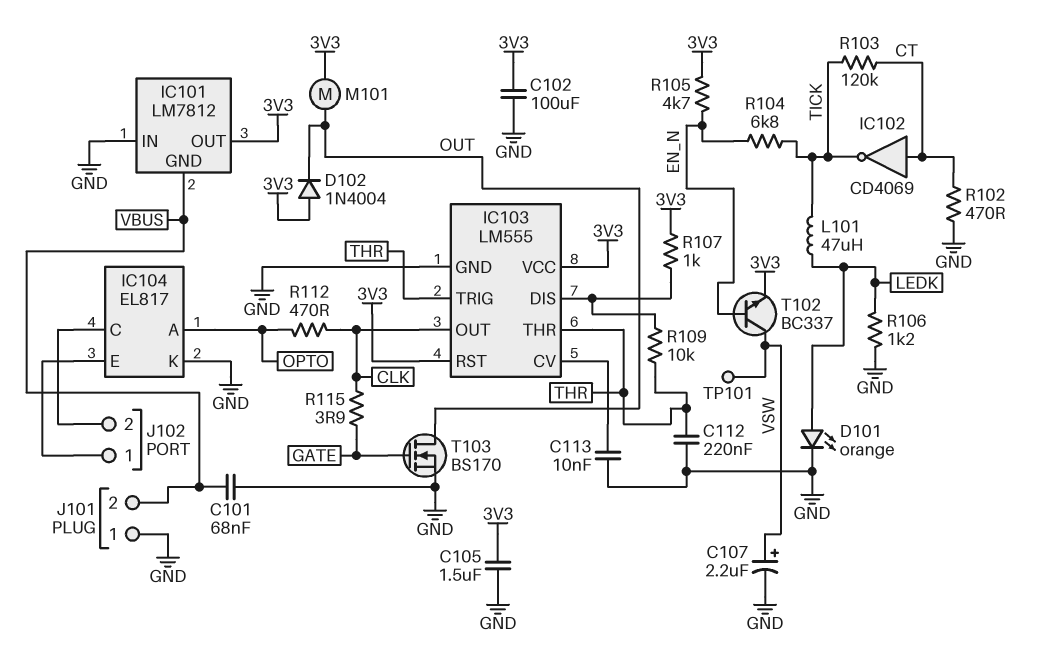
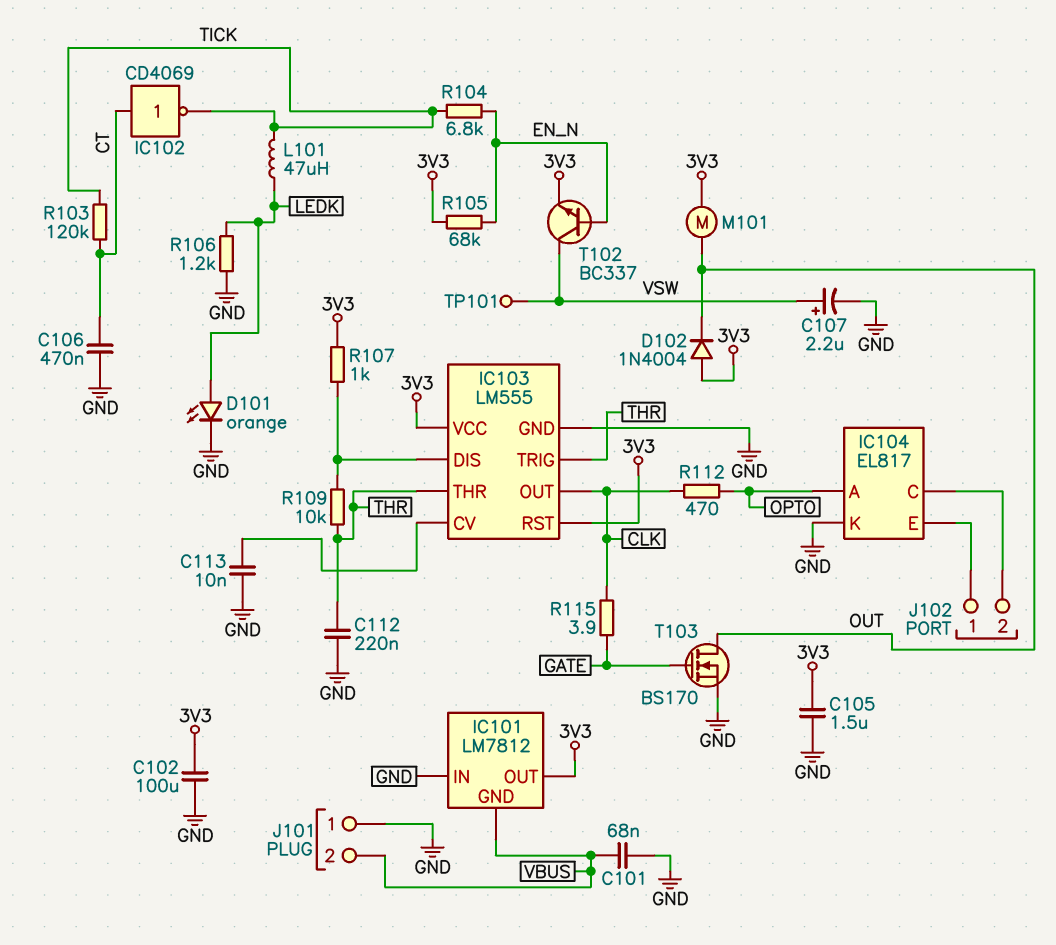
C106: none -> 470nF (CT, GND)
R102: 470 (CT, GND) -> none
R105: 4.7k (3V3, EN_N) -> 68k (3V3, EN_N)

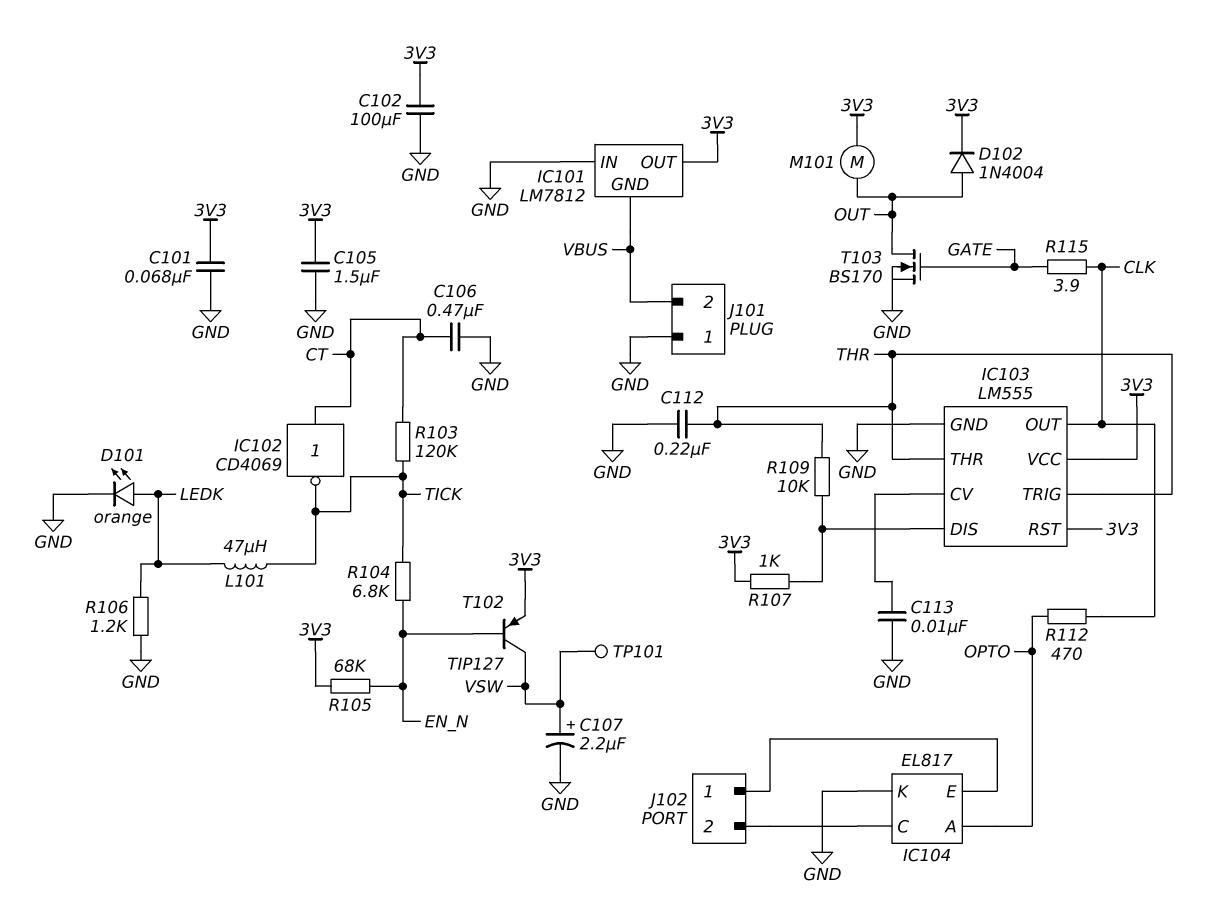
C101: 68nF (GND, VBUS) -> 68nF (3V3, GND)
D102: diode 1N4004 (A 3V3, K OUT) -> diode 1N4004 (A OUT, K 3V3)
T102: NPN BC337 (B EN_N, C VSW, E 3V3) -> PNP TIP127 (B EN_N, C VSW, E 3V3)

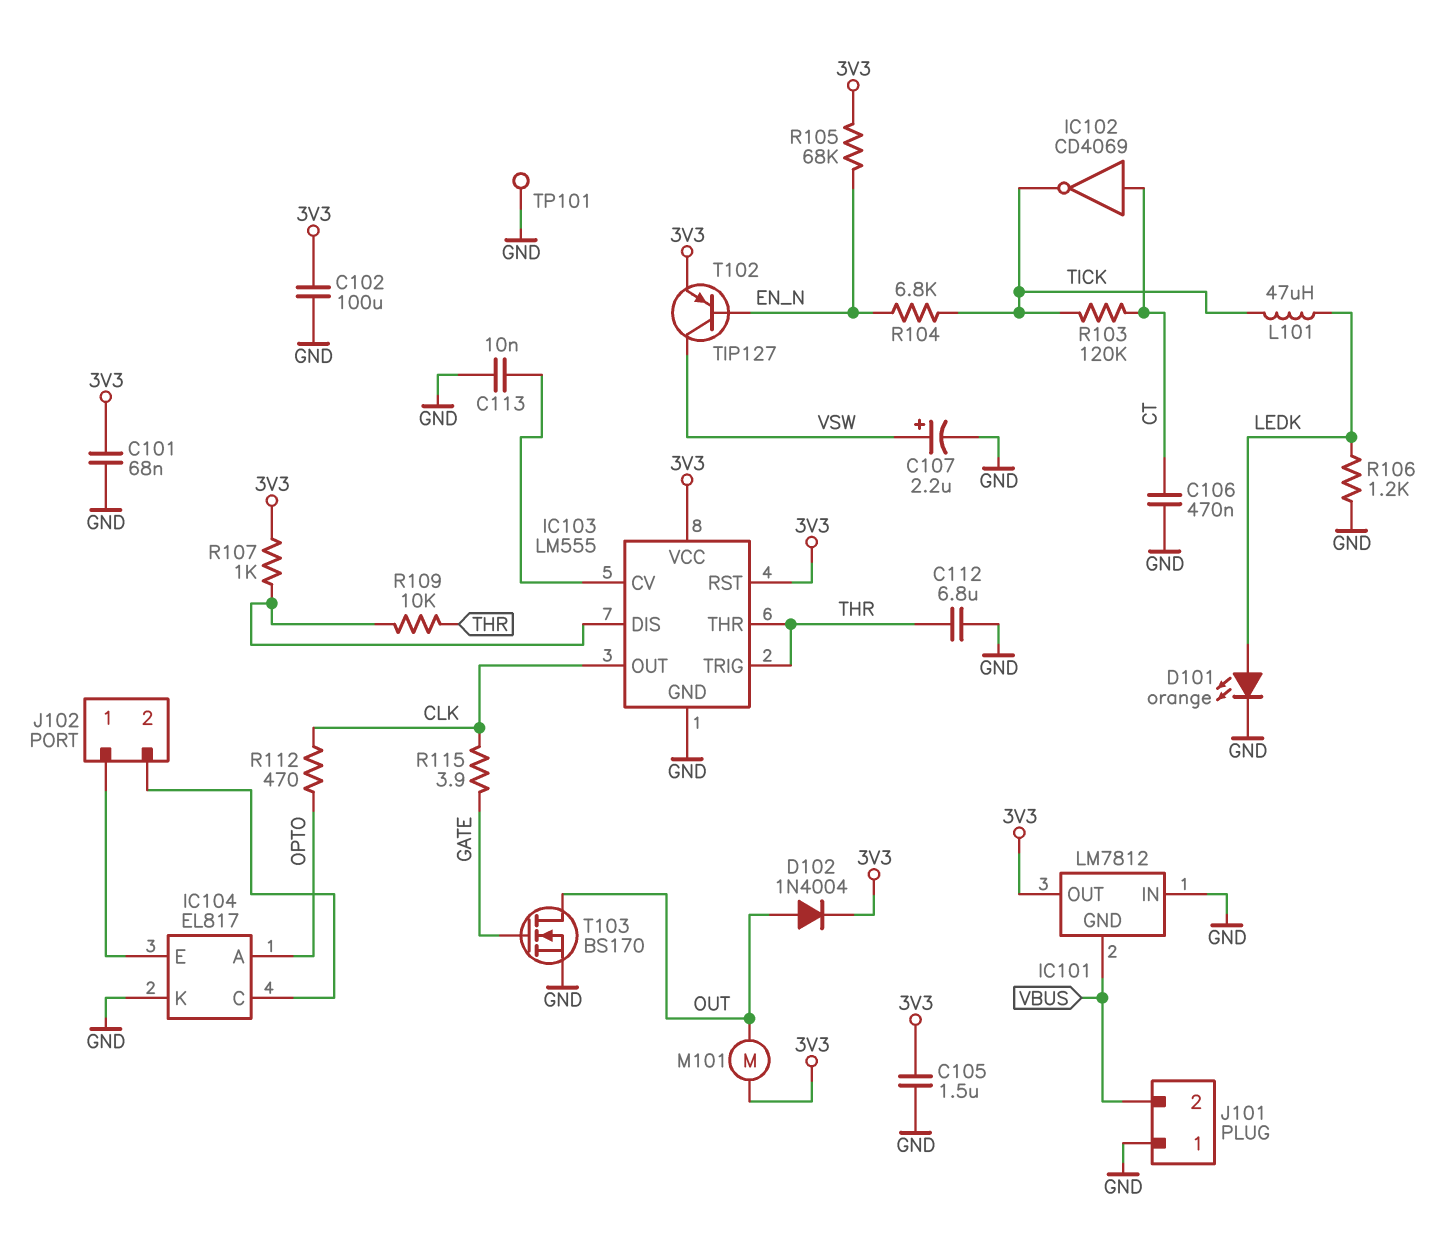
C112: 220nF (GND, THR) -> 6.8uF (GND, THR)
TP101: test point (VSW) -> test point (GND)

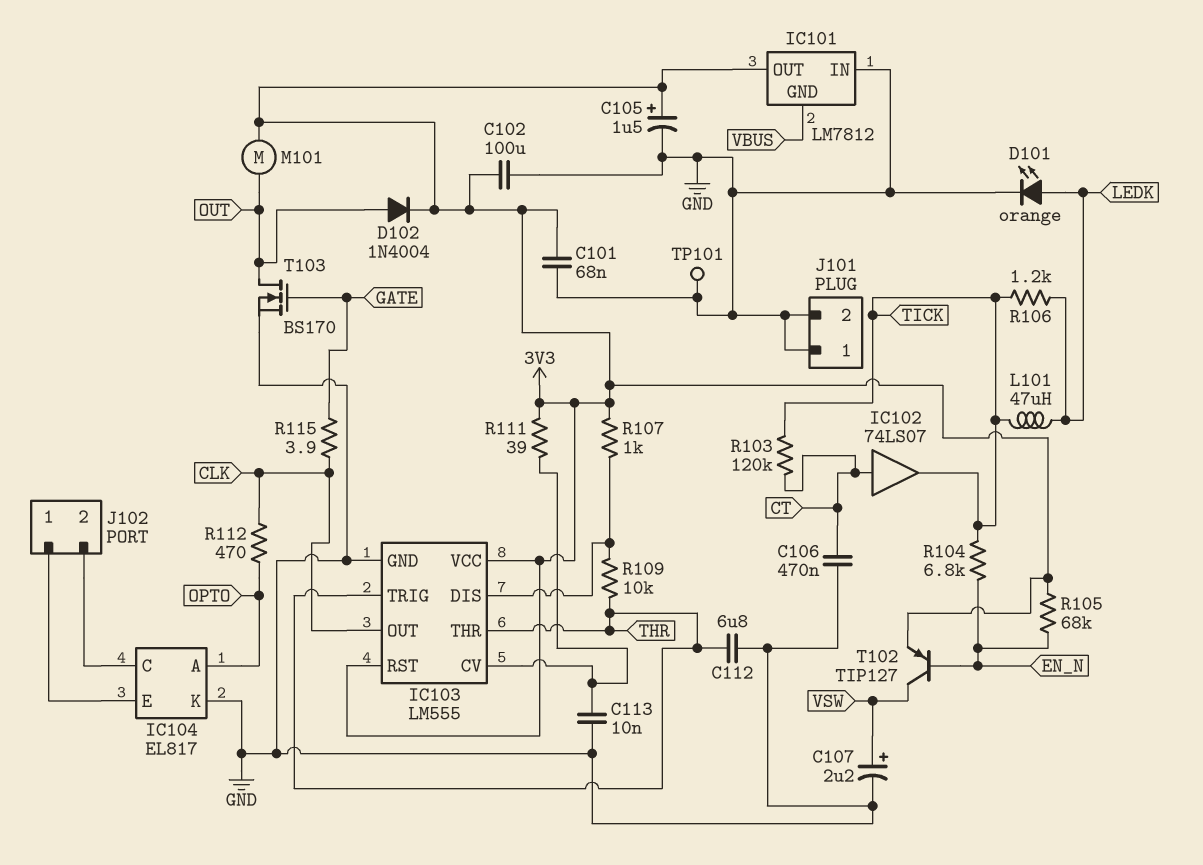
C105: 1.5uF (3V3, GND) -> 1.5uF (plus 3V3, minus GND)
IC102: NOT CD4069 (in CT, out TICK) -> buffer 74LS07 (in CT, out TICK)
J101 pin 2: VBUS -> GND
R106: 1.2k (GND, LEDK) -> 1.2k (LEDK, TICK)
R111: none -> 39 (3V3, IC103/CV)

